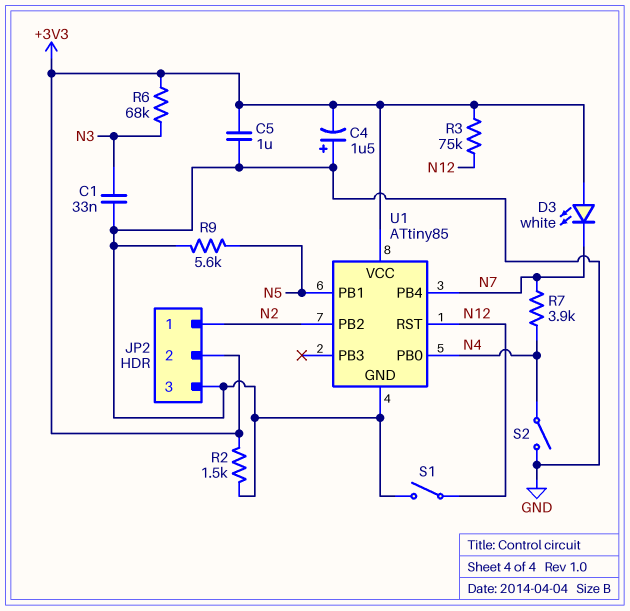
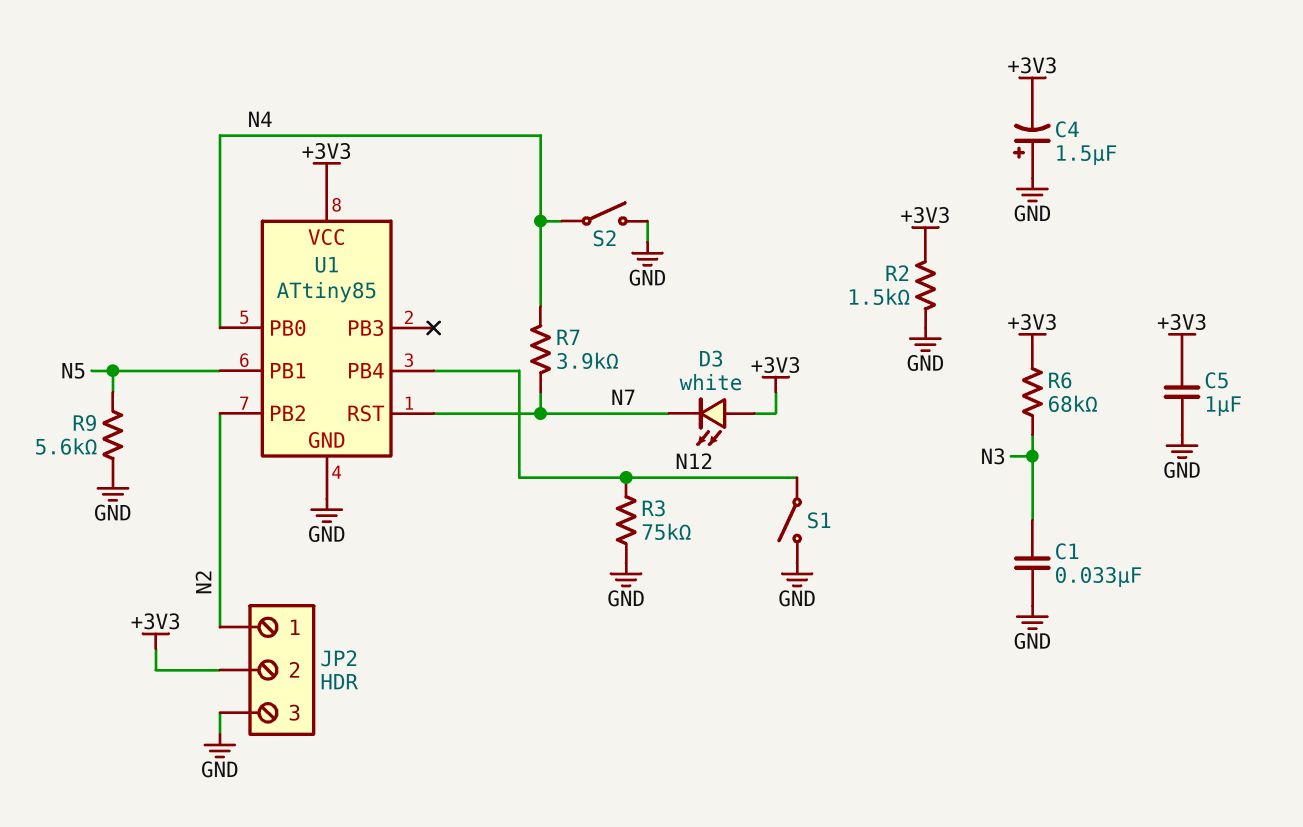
R3: 75k (+3V3, N12) -> 75k (GND, N12)
U1 pin PB4: N7 -> N12
U1 pin RST: N12 -> N7

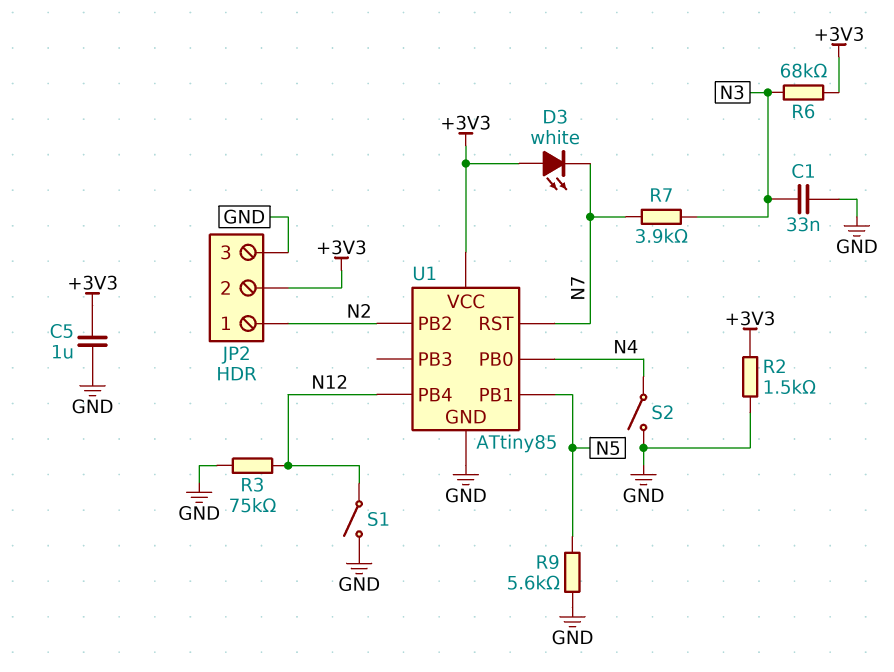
C4: 1.5uF (plus GND, minus +3V3) -> none
R7: 3.9k (N4, N7) -> 3.9k (N3, N7)

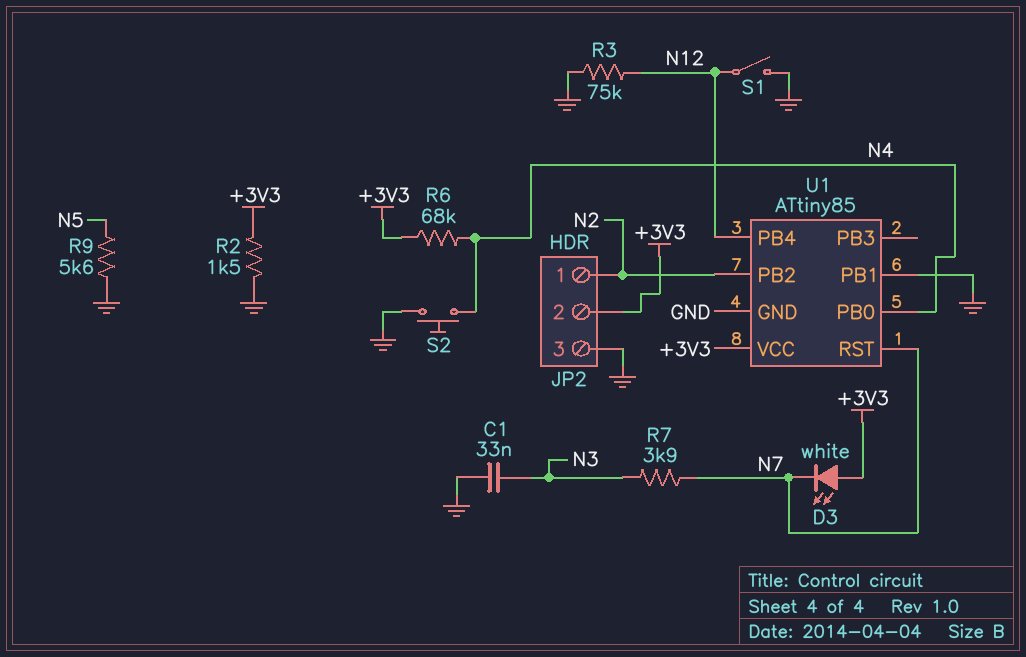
C5: 1uF (+3V3, GND) -> none
R6: 68k (+3V3, N3) -> 68k (+3V3, N4)
S2: switch (GND, N4) -> button (GND, N4)
U1 pin PB1: N5 -> GND

